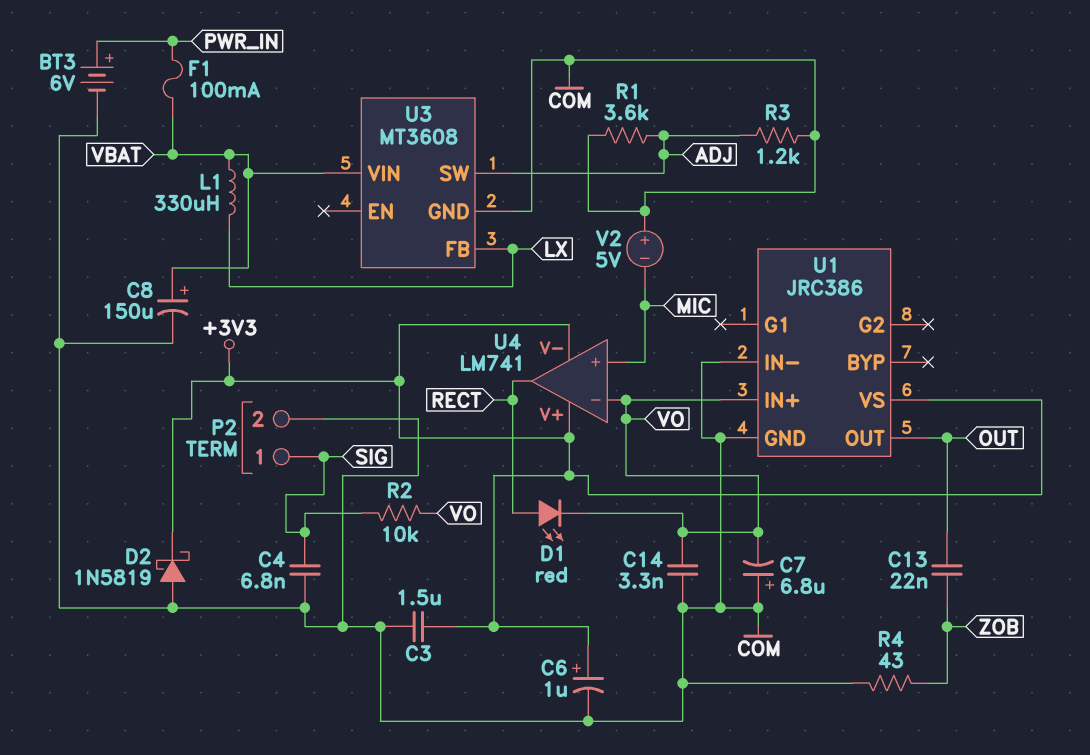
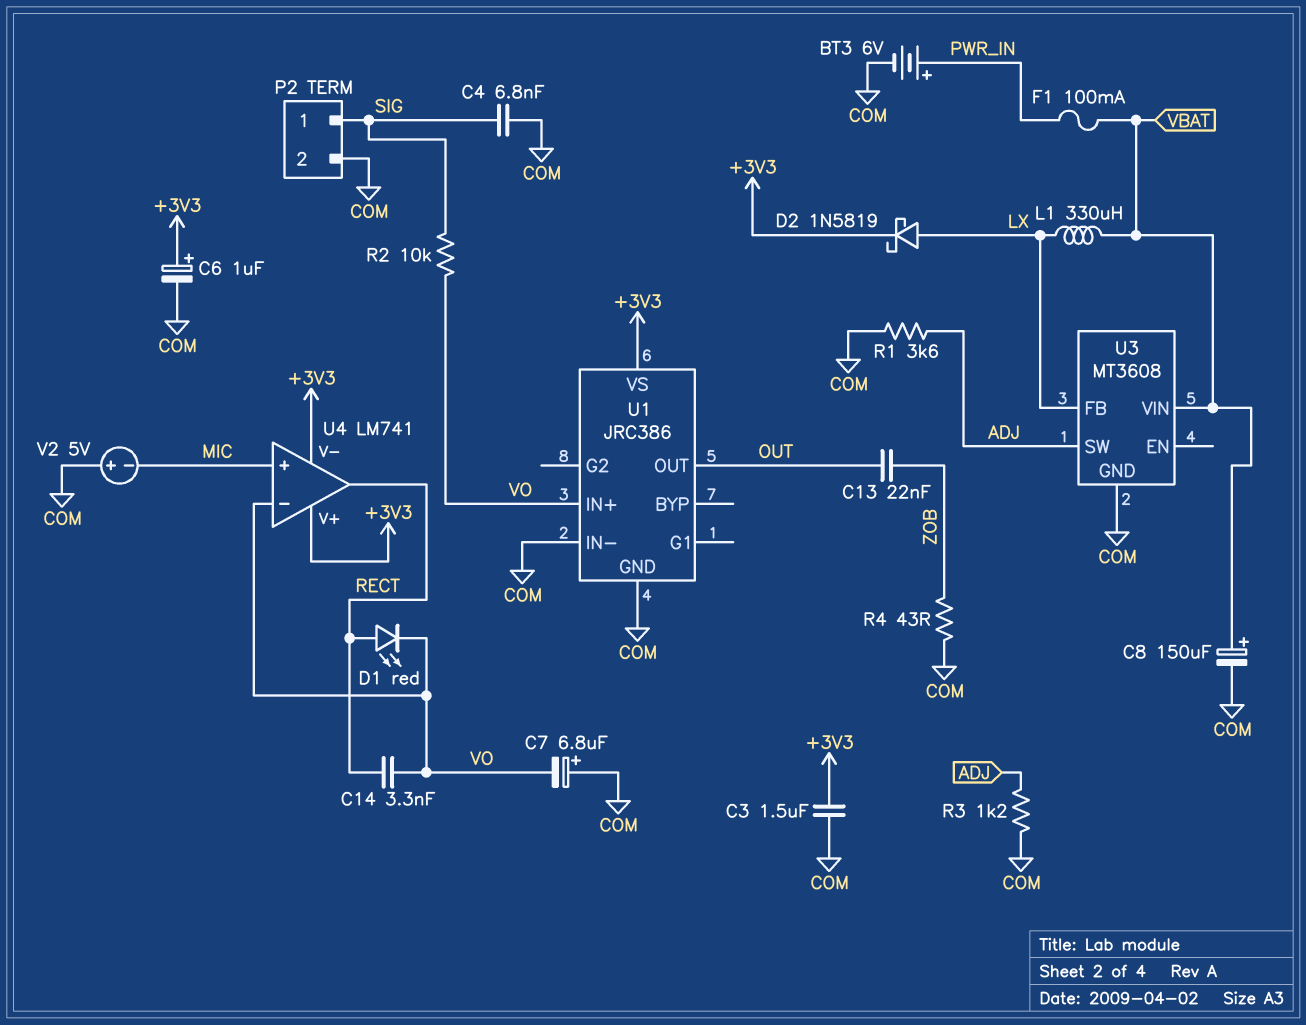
C14: 3.3nF (COM, VO) -> 3.3nF (RECT, VO)
D2: schottky 1N5819 (A COM, K +3V3) -> schottky 1N5819 (A LX, K +3V3)

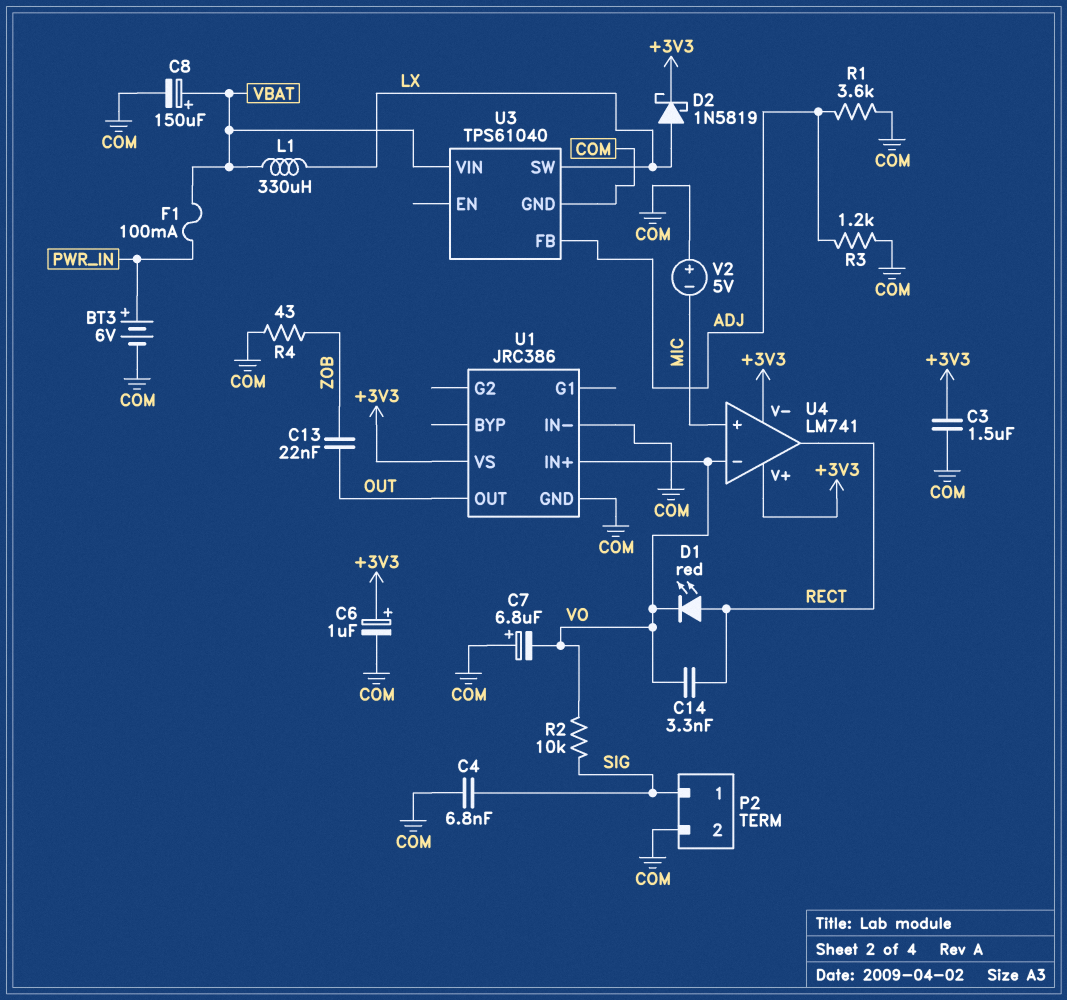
U3: MT3608 -> TPS61040
U3 pin FB: LX -> ADJ
U3 pin SW: ADJ -> LX

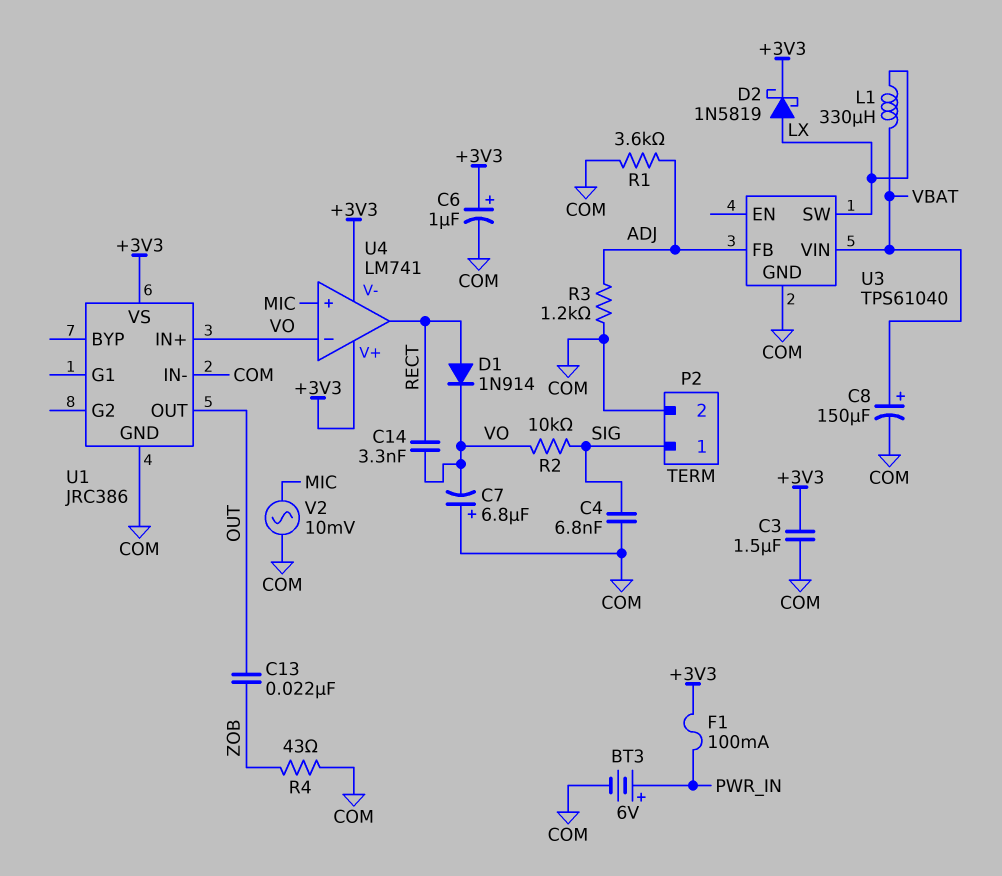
D1: LED red (A RECT, K VO) -> diode 1N914 (A RECT, K VO)
F1: 100mA (PWR_IN, VBAT) -> 100mA (+3V3, PWR_IN)
V2: 5V (plus COM, minus MIC) -> AC 10mV (COM, MIC)

